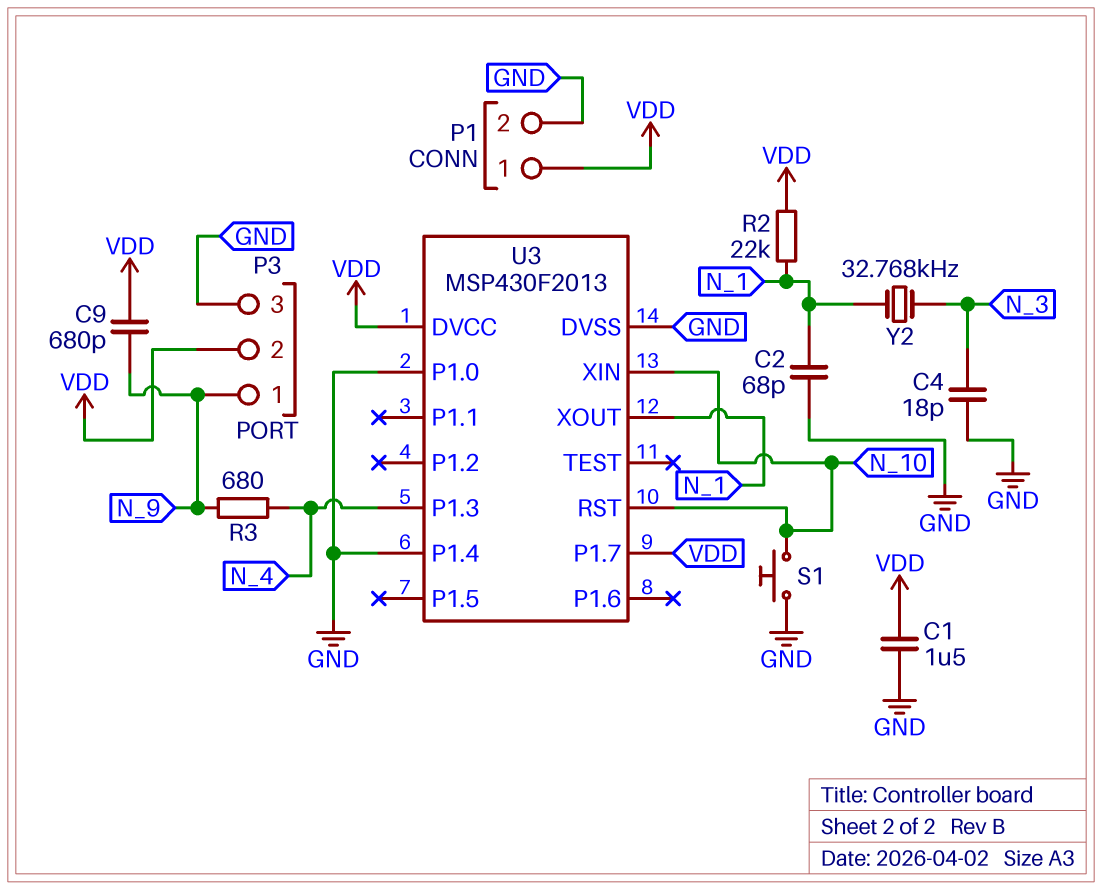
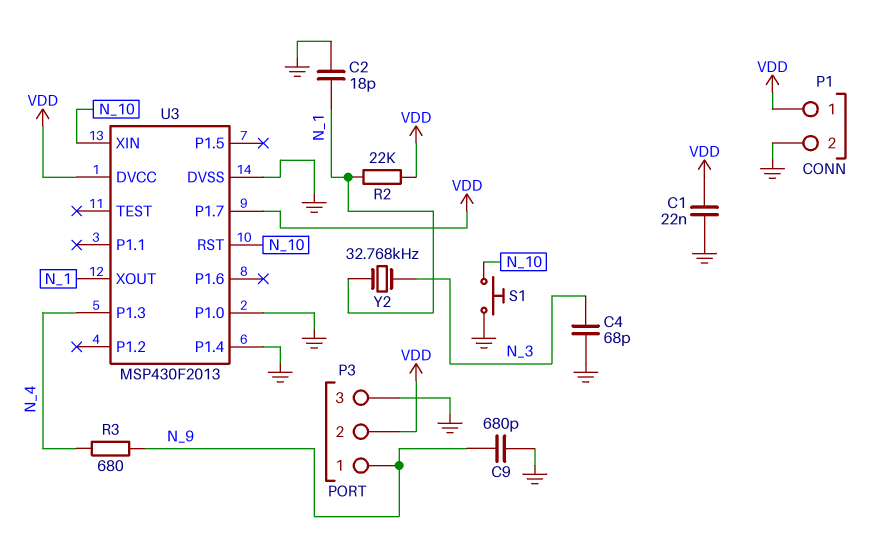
C1: 1.5uF (GND, VDD) -> 22nF (GND, VDD)
C2: 68pF (GND, N_1) -> 18pF (GND, N_1)
C4: 18pF (GND, N_3) -> 68pF (GND, N_3)
C9: 680pF (N_9, VDD) -> 680pF (GND, N_9)

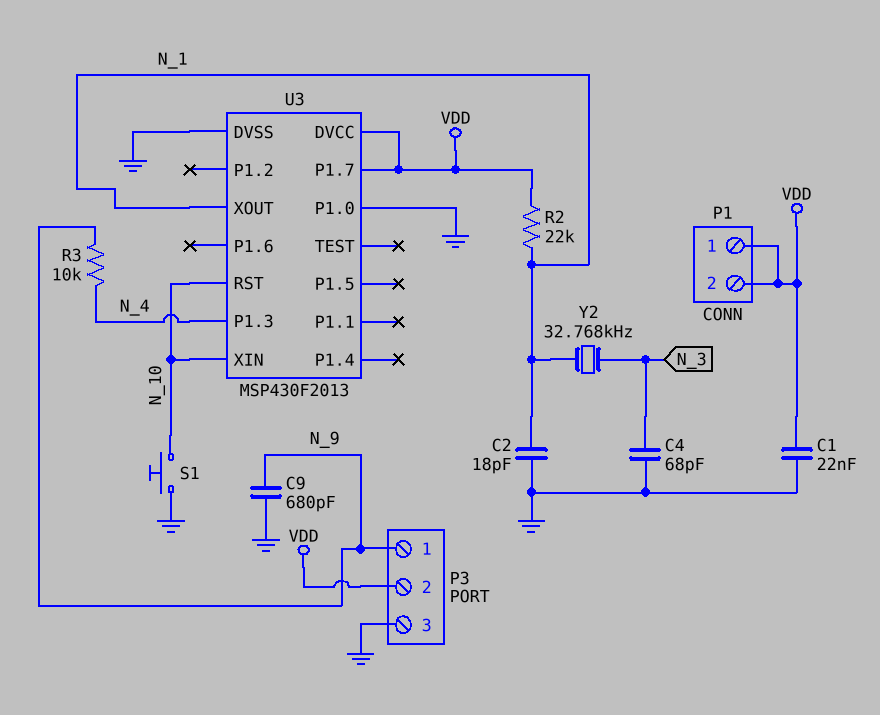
P1 pin 2: GND -> VDD
R3: 680 (N_4, N_9) -> 10k (N_4, N_9)
U3 pin P1.4: GND -> none

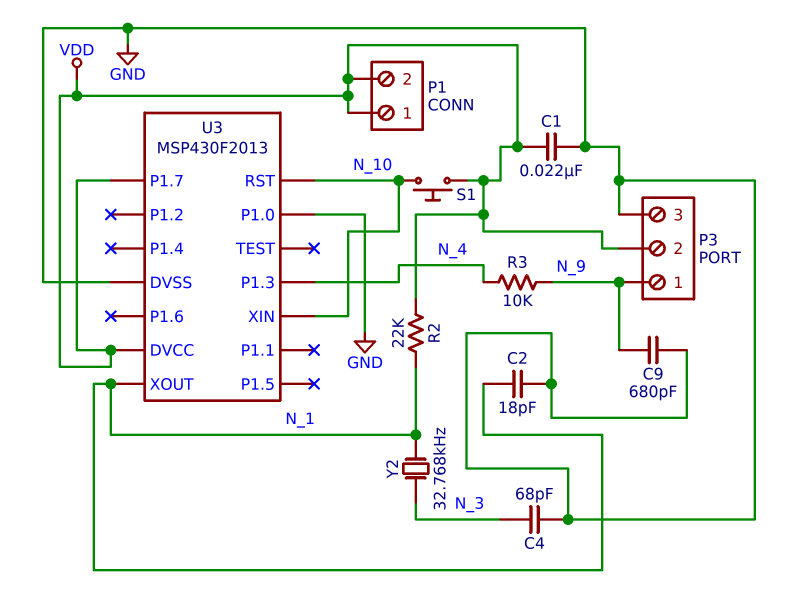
S1: button (GND, N_10) -> button (N_10, VDD)

